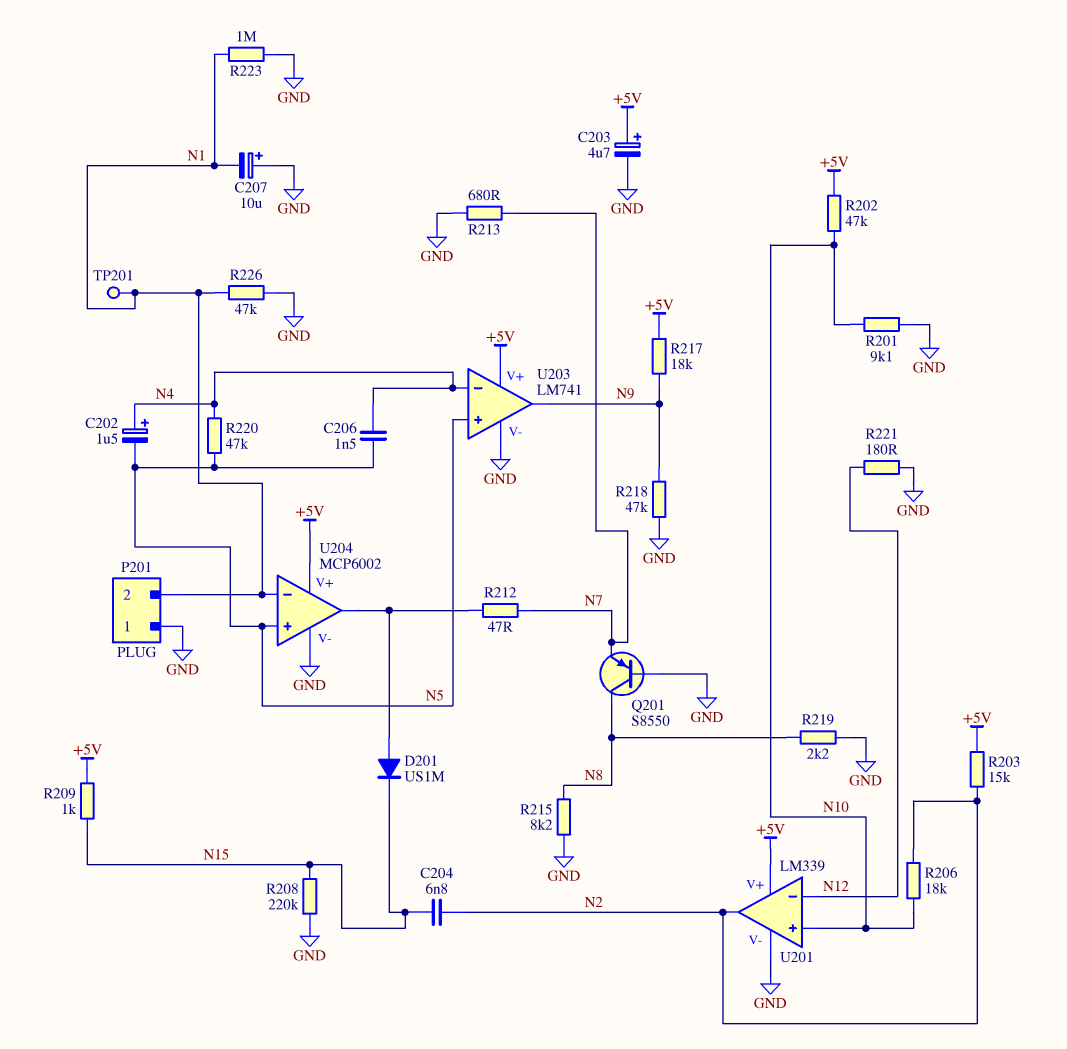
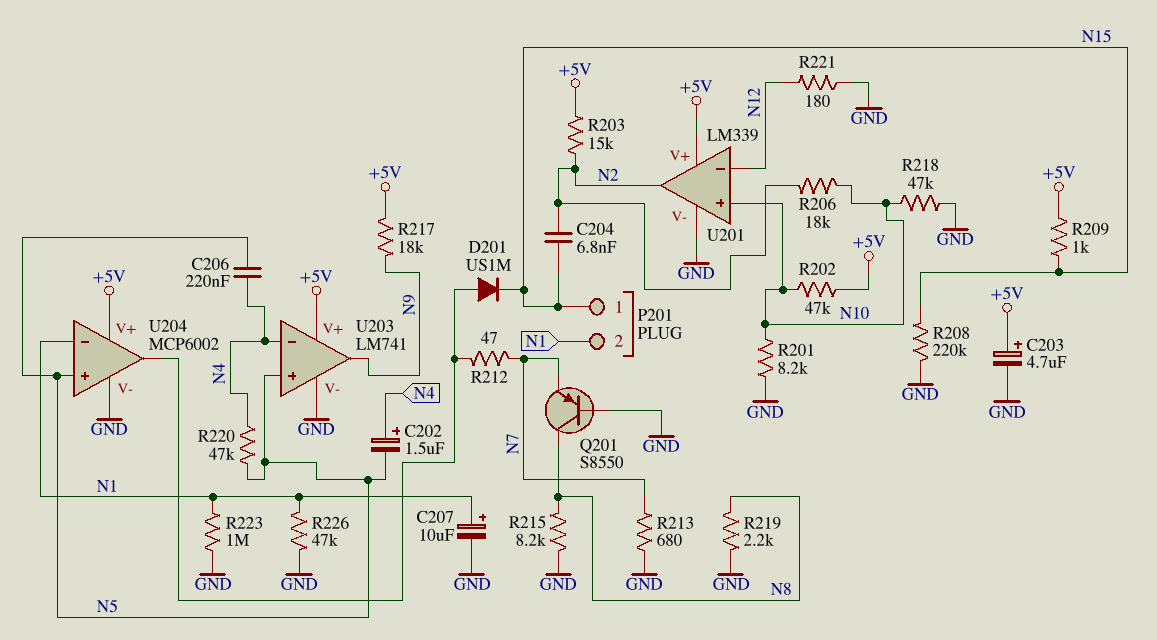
C206: 1.5nF (N4, N5) -> 220nF (N4, N5)
C207: 10uF (plus GND, minus N1) -> 10uF (plus N1, minus GND)
P201 pin 1: GND -> N15
R201: 9.1k (GND, N10) -> 8.2k (GND, N10)
R218: 47k (GND, N9) -> 47k (GND, N10)
TP201: test point (N1) -> none

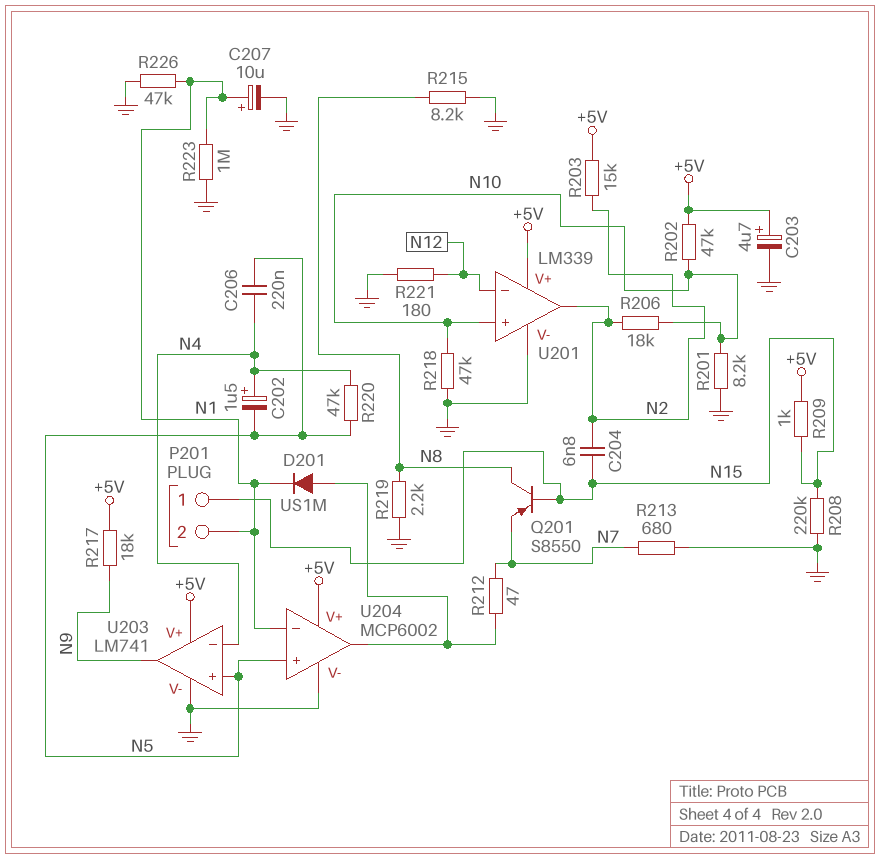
D201: diode US1M (A U204/out, K N15) -> diode US1M (A U204/out, K N1)
Q201: PNP S8550 (B GND, C N8, E N7) -> PNP S8550 (B N15, C N8, E N7)

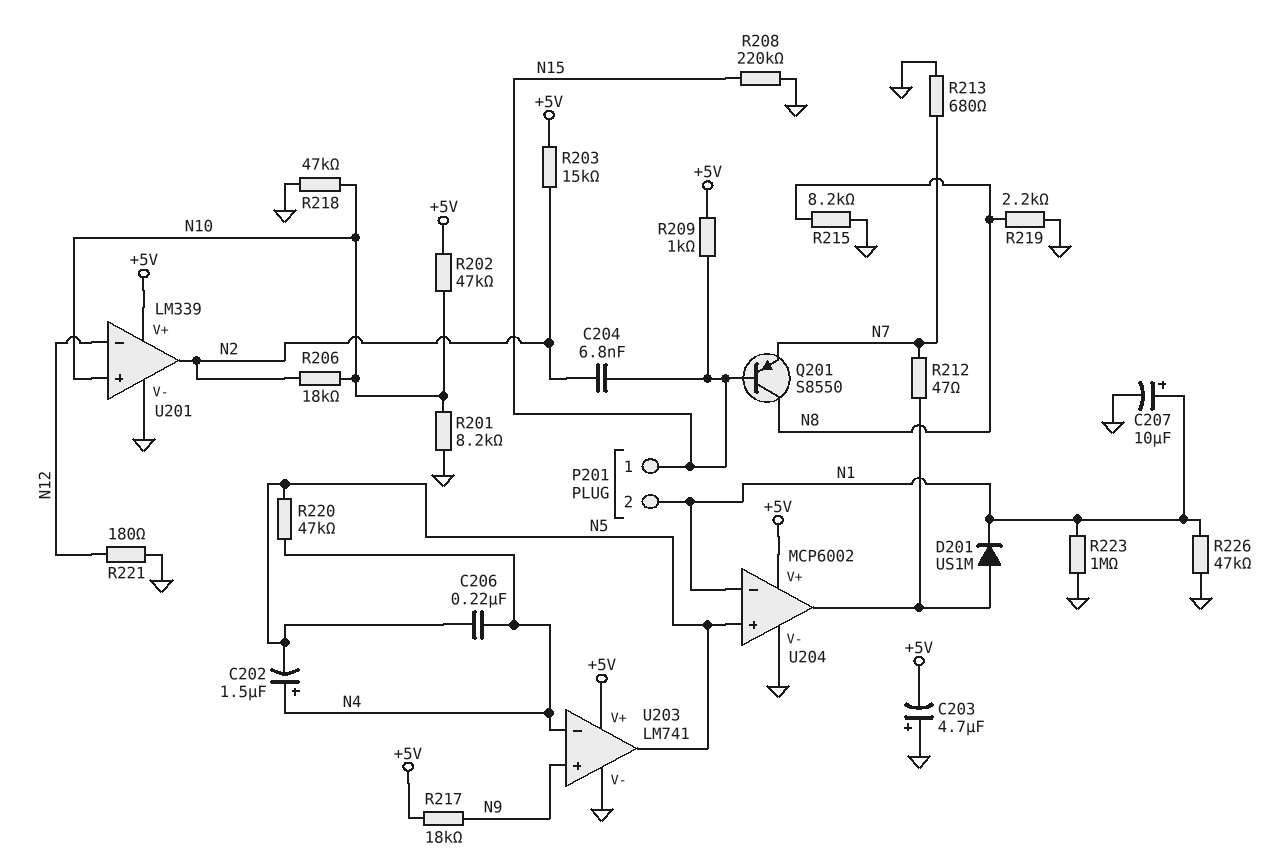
C203: 4.7uF (plus +5V, minus GND) -> 4.7uF (plus GND, minus +5V)
U203 pin in+: N5 -> N9
U203 pin out: N9 -> N5

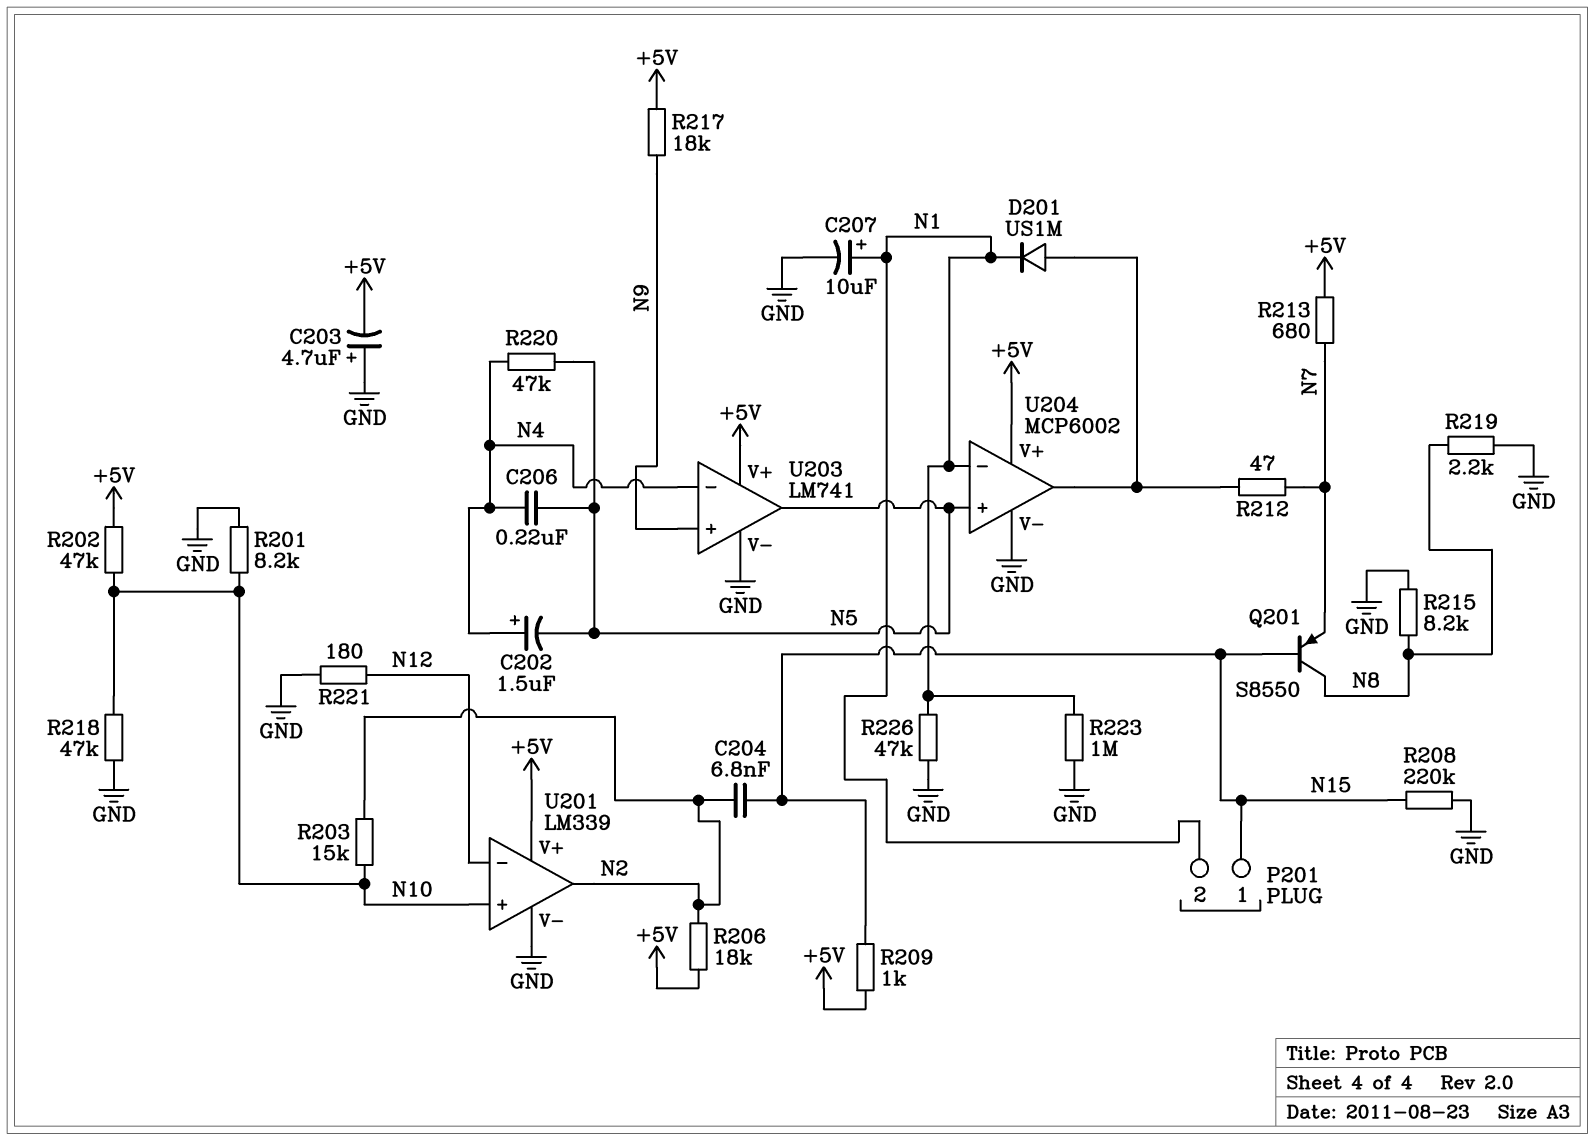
R203: 15k (+5V, N2) -> 15k (N2, N10)
R206: 18k (N2, N10) -> 18k (+5V, N2)
R213: 680 (GND, N7) -> 680 (+5V, N7)

